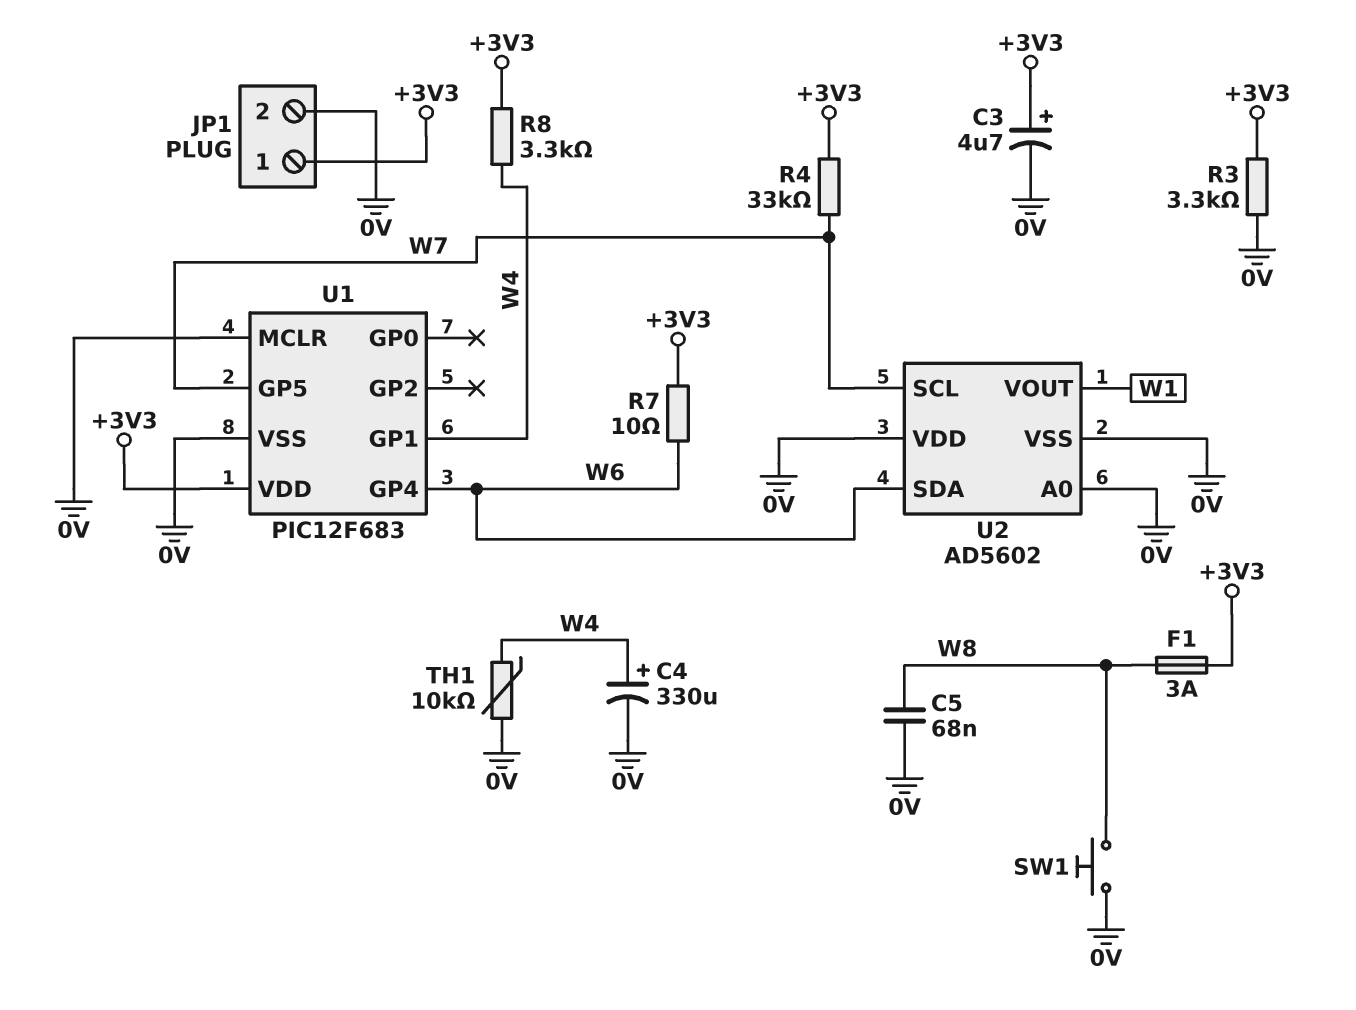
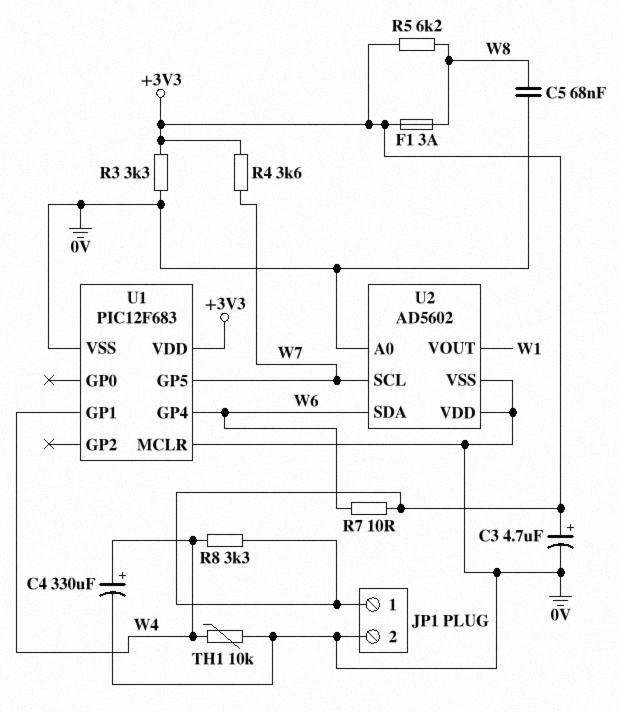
R4: 33k (+3V3, W7) -> 3.6k (+3V3, W7)
R5: none -> 6.2k (+3V3, W8)
SW1: button (0V, W8) -> none

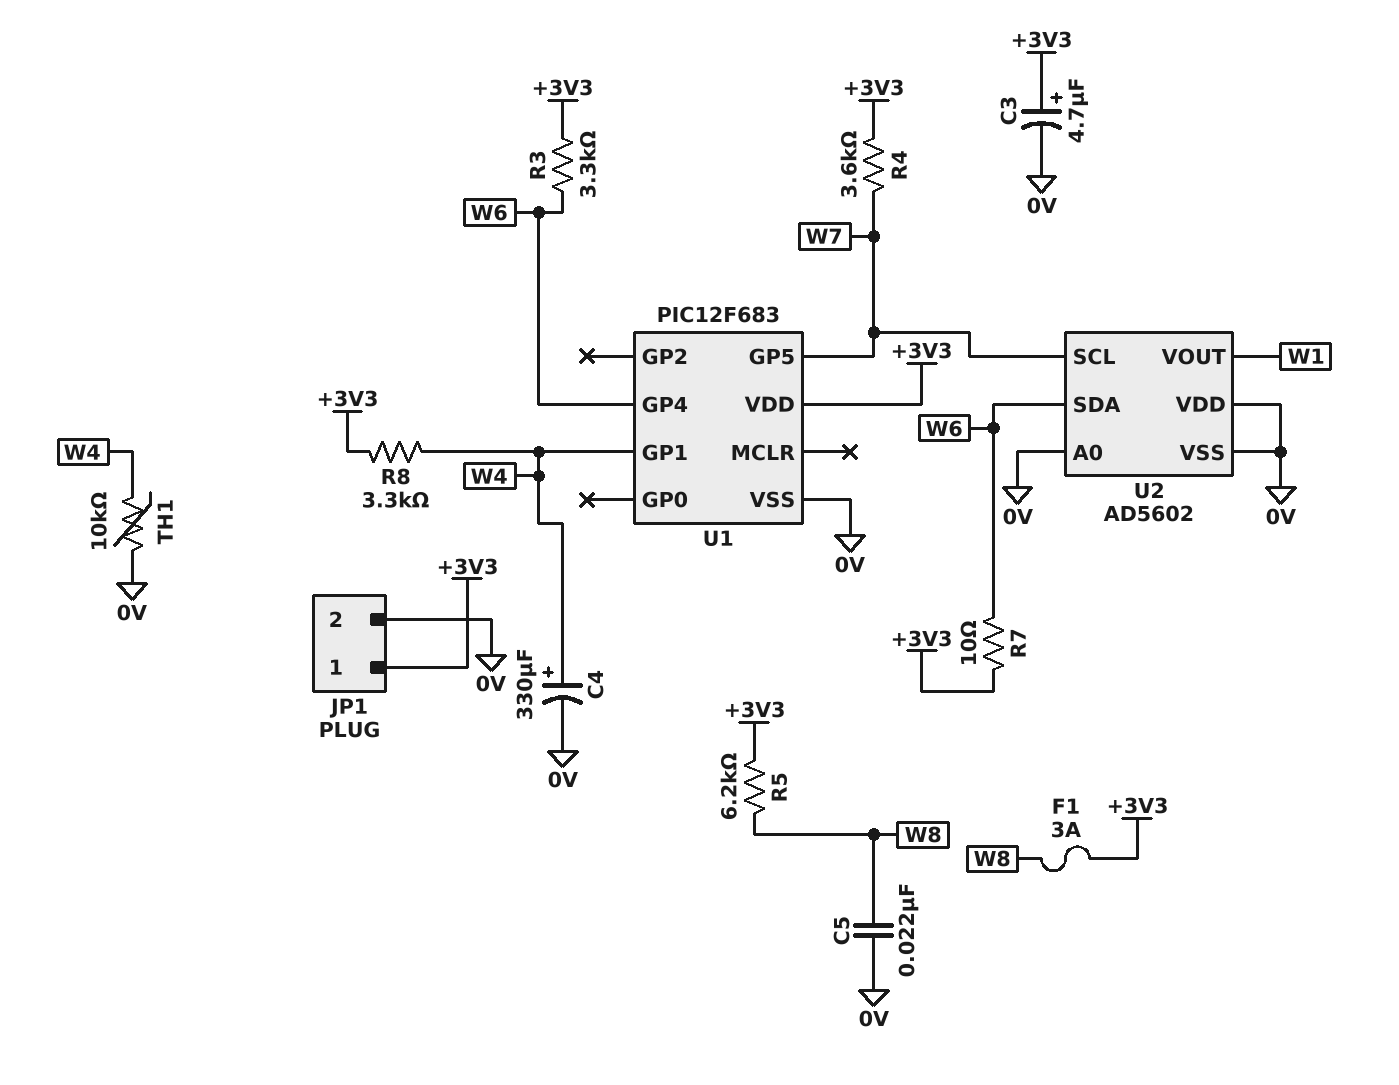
C5: 68nF (0V, W8) -> 22nF (0V, W8)
R3: 3.3k (+3V3, 0V) -> 3.3k (+3V3, W6)
U1 pin MCLR: 0V -> none

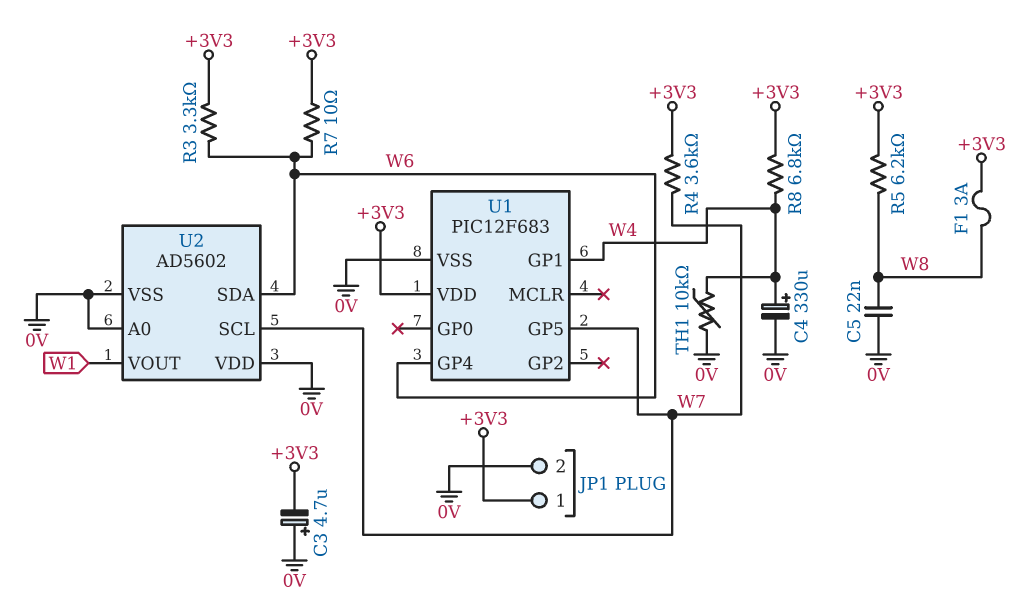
C3: 4.7uF (plus +3V3, minus 0V) -> 4.7uF (plus 0V, minus +3V3)
R8: 3.3k (+3V3, W4) -> 6.8k (+3V3, W4)

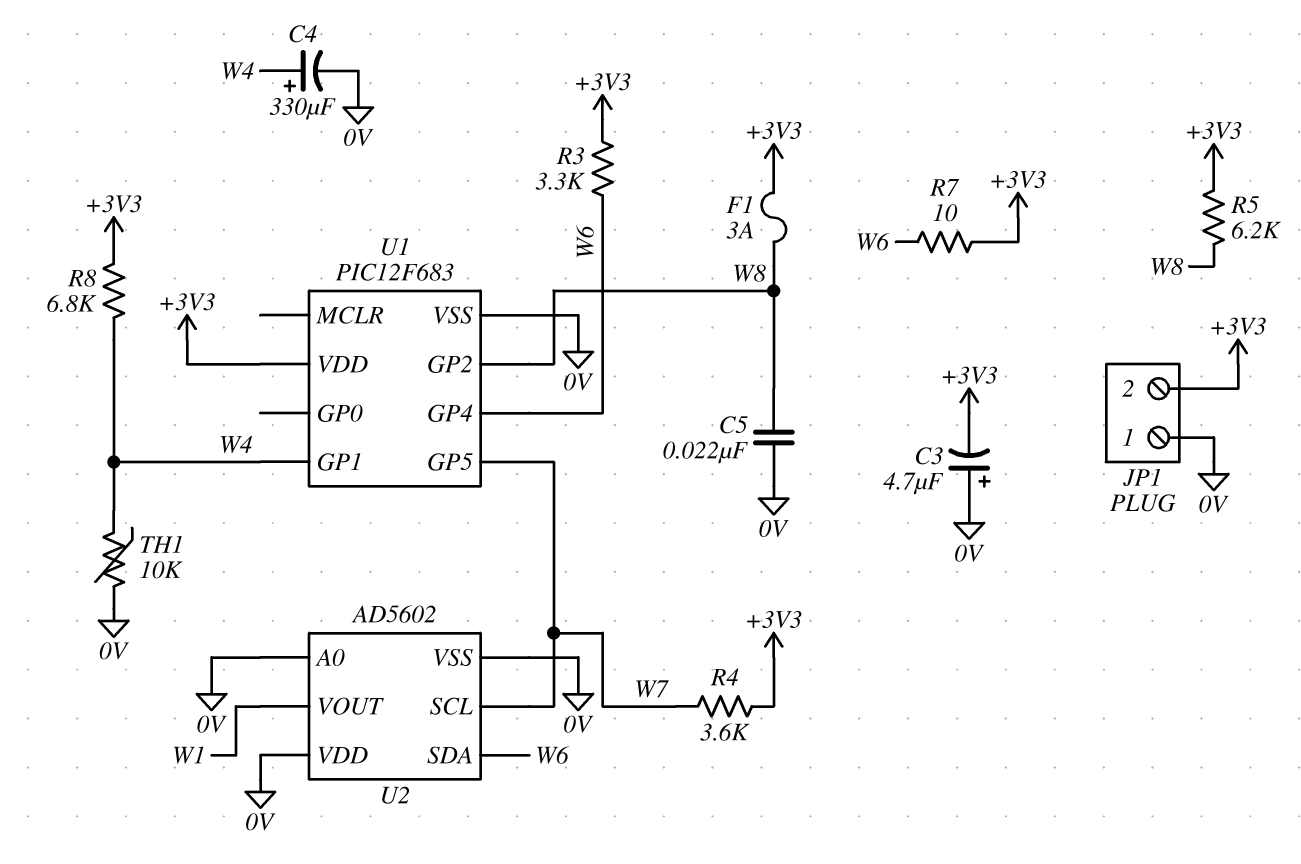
JP1 pin 1: +3V3 -> 0V
JP1 pin 2: 0V -> +3V3
U1 pin GP2: none -> W8

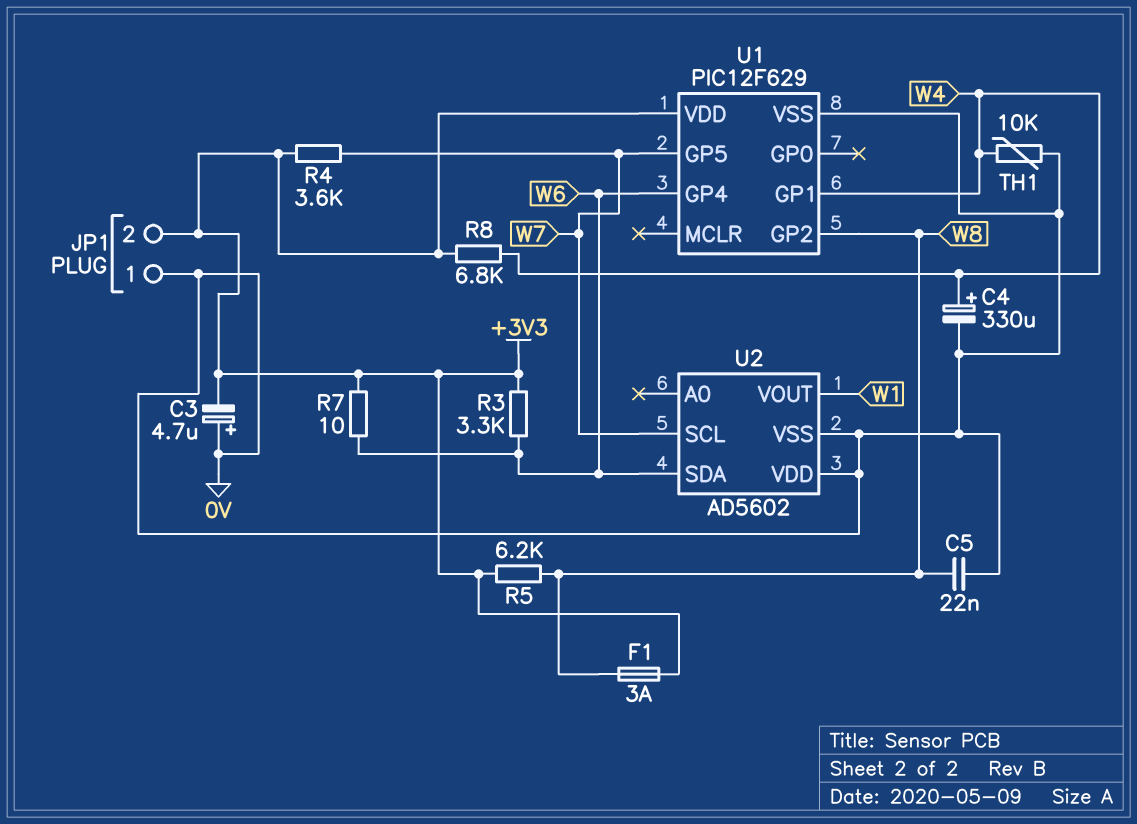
U1: PIC12F683 -> PIC12F629
U2 pin A0: 0V -> none

